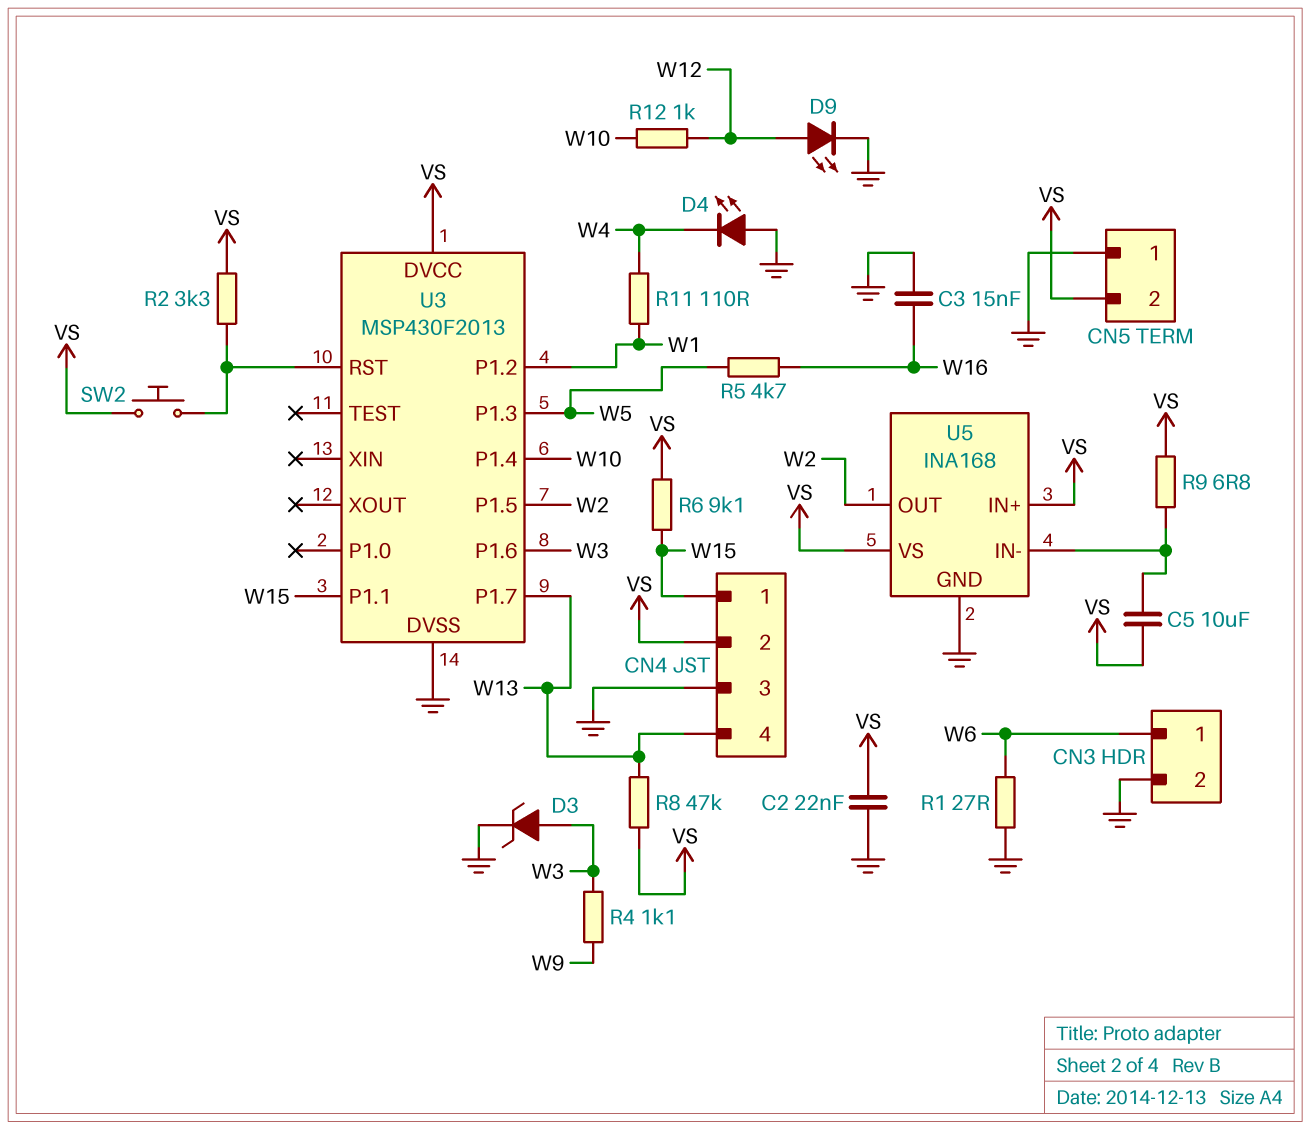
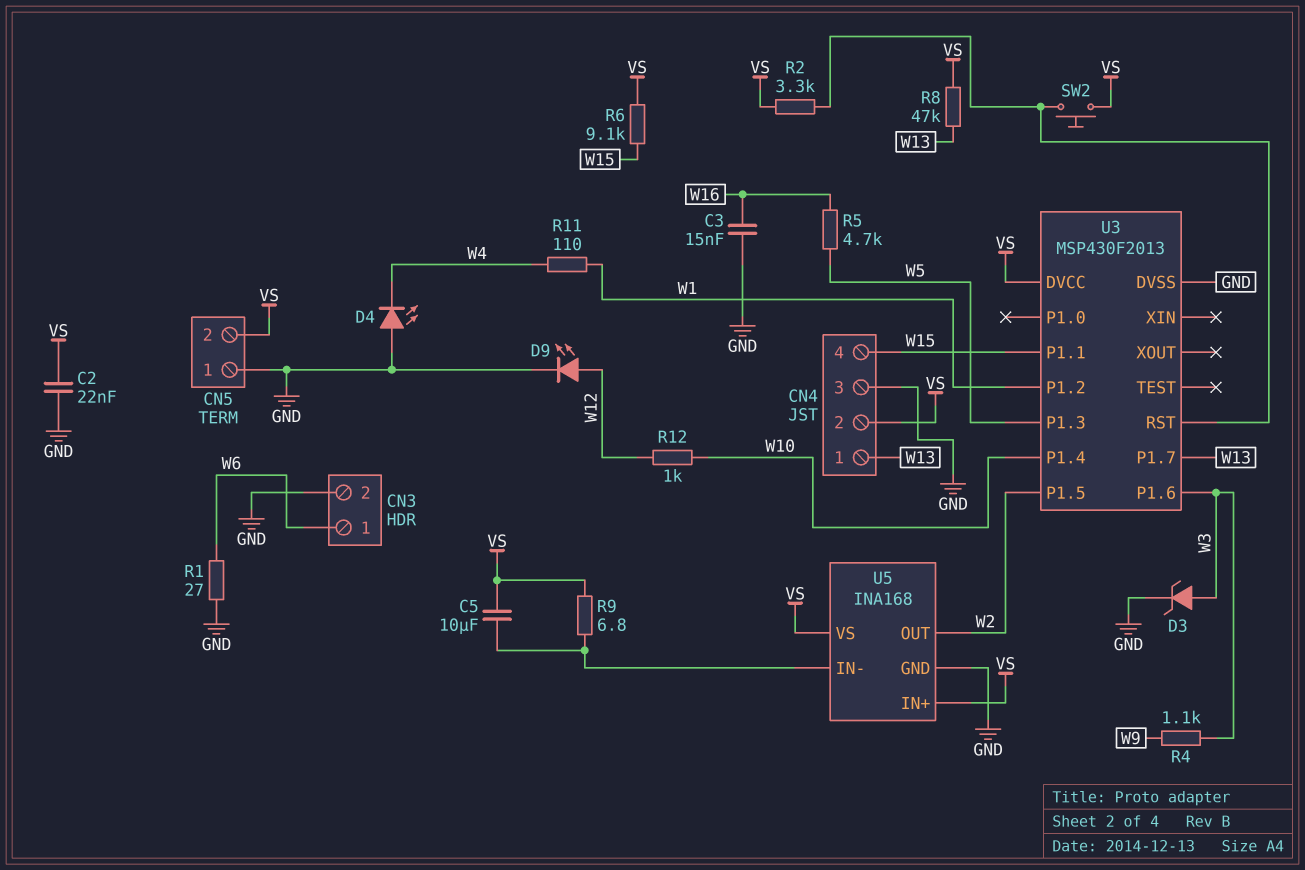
CN4 pin 1: W15 -> W13
CN4 pin 4: W13 -> W15

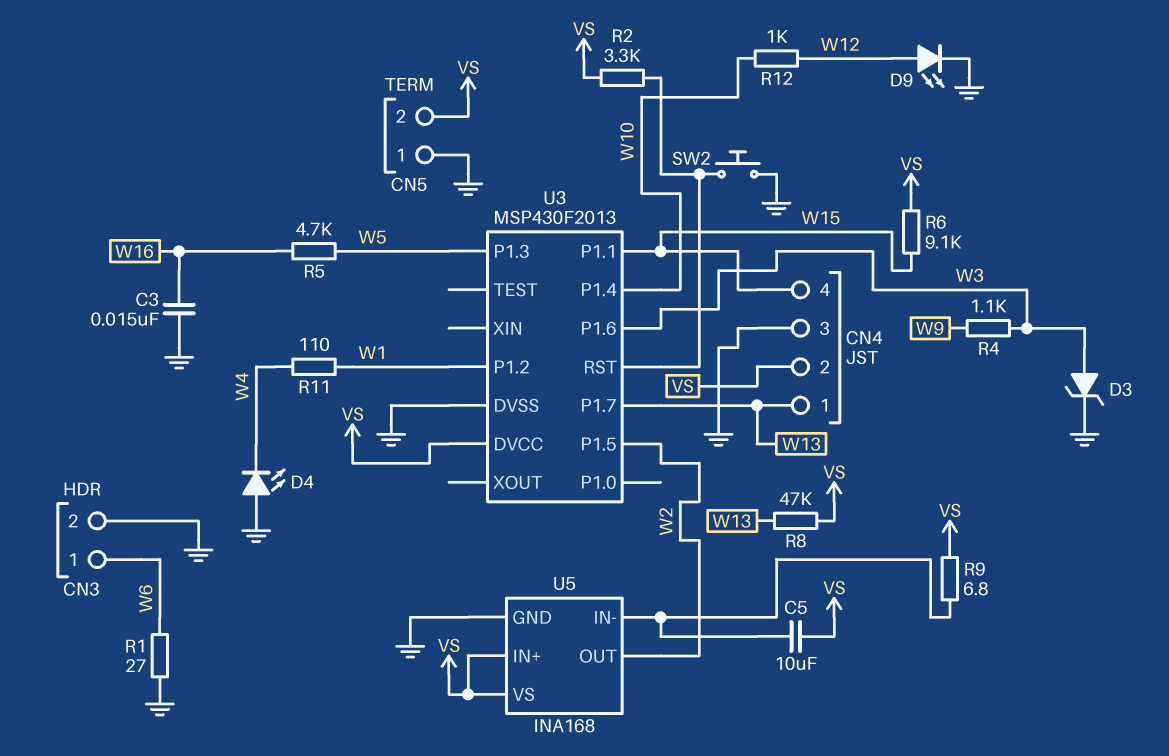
C2: 22nF (GND, VS) -> none
SW2: button (U3/RST, VS) -> button (GND, U3/RST)

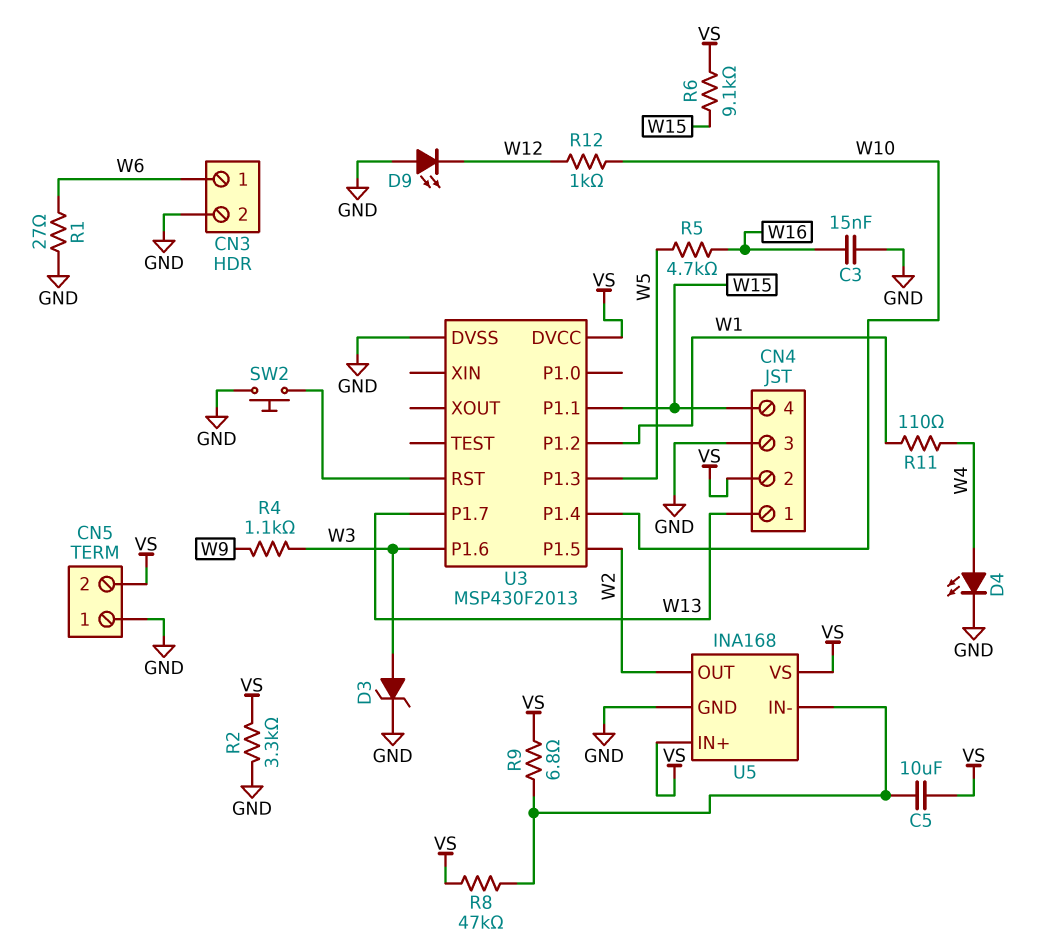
D4: LED (A GND, K W4) -> LED (A W4, K GND)
D9: LED (A W12, K GND) -> LED (A GND, K W12)
R2: 3.3k (U3/RST, VS) -> 3.3k (GND, VS)
R8: 47k (VS, W13) -> 47k (U5/IN-, VS)

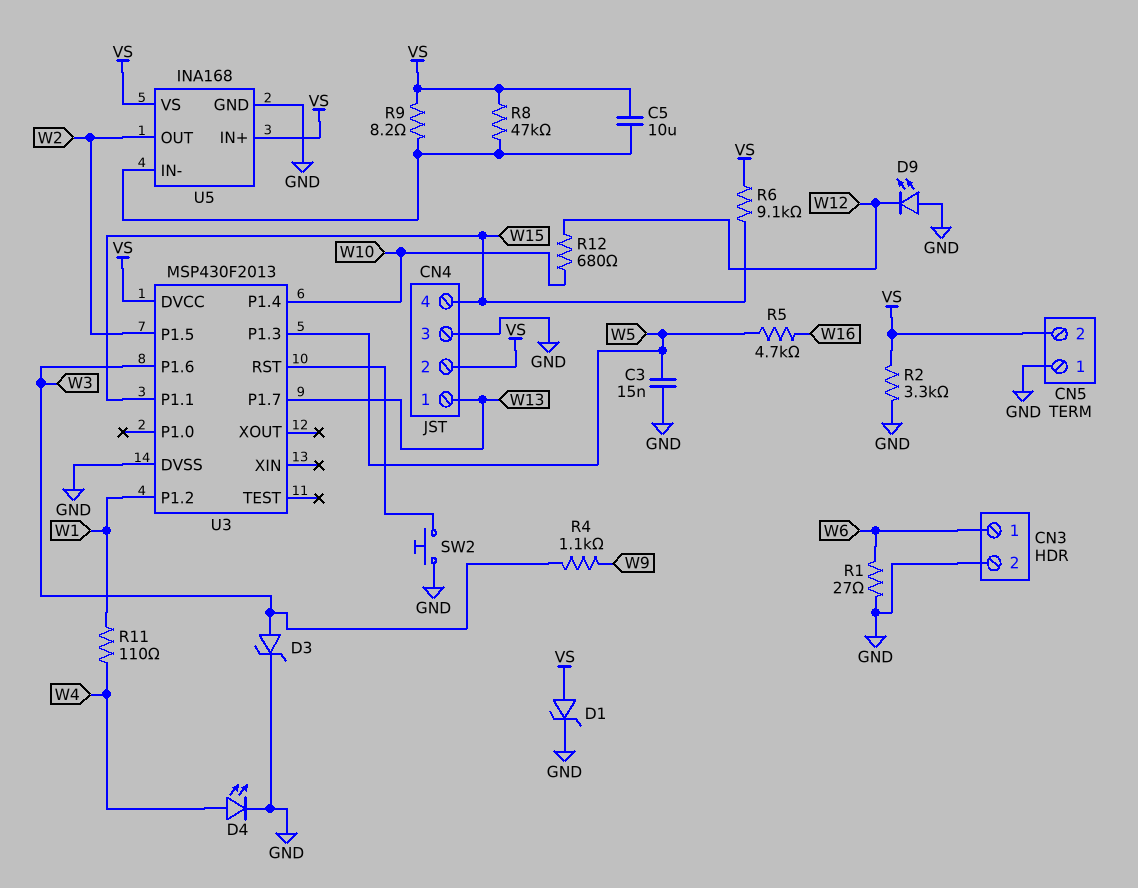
C3: 15nF (GND, W16) -> 15nF (GND, W5)
D1: none -> zener (A VS, K GND)
R9: 6.8 (U5/IN-, VS) -> 8.2 (U5/IN-, VS)
R12: 1k (W10, W12) -> 680 (W10, W12)

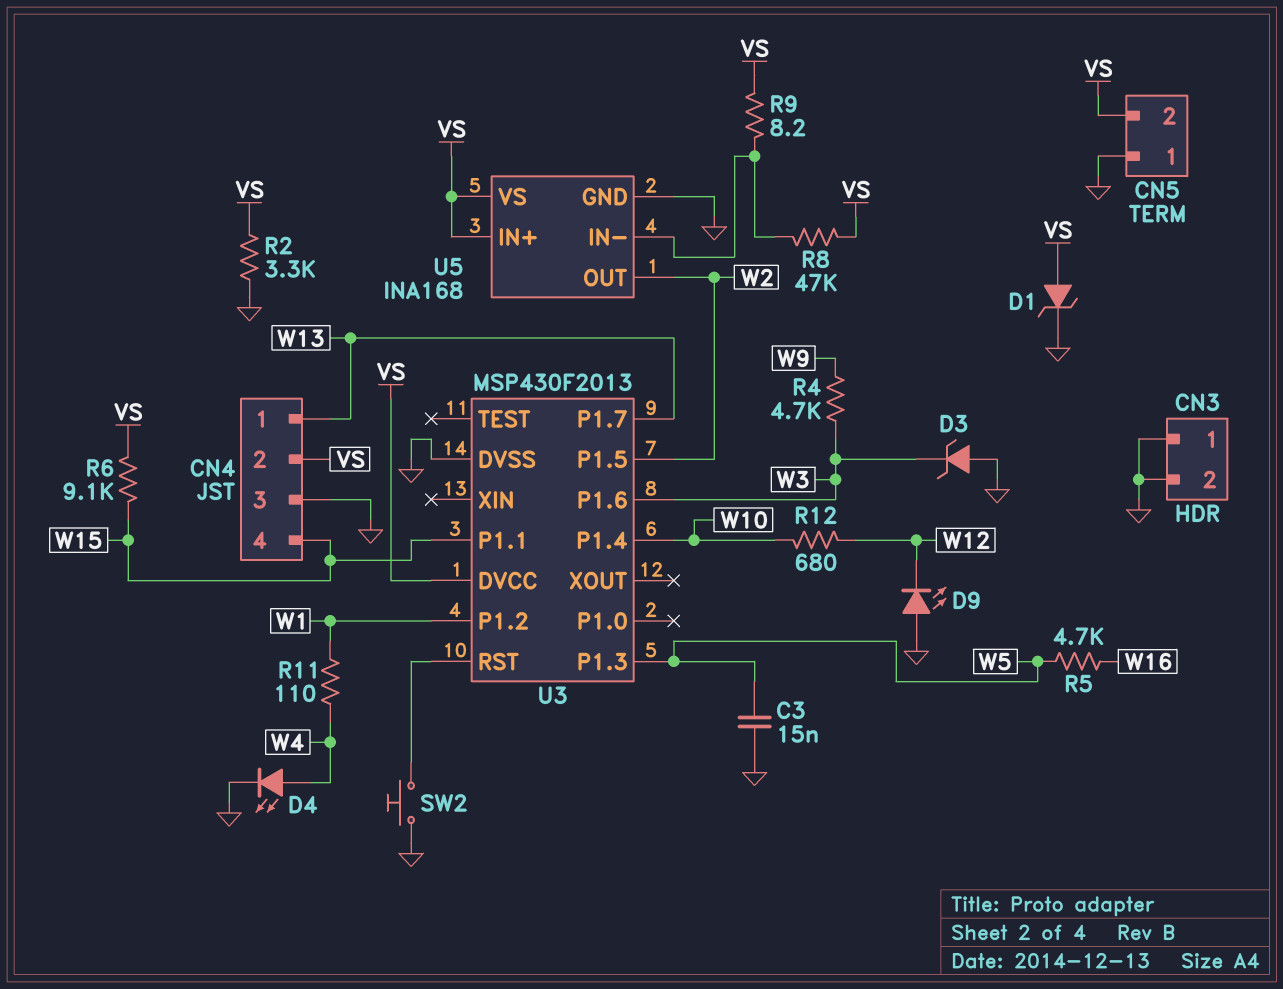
C5: 10uF (U5/IN-, VS) -> none
CN3 pin 1: W6 -> GND
D3: zener (A W3, K GND) -> zener (A GND, K W3)
R1: 27 (GND, W6) -> none
R4: 1.1k (W3, W9) -> 4.7k (W3, W9)

